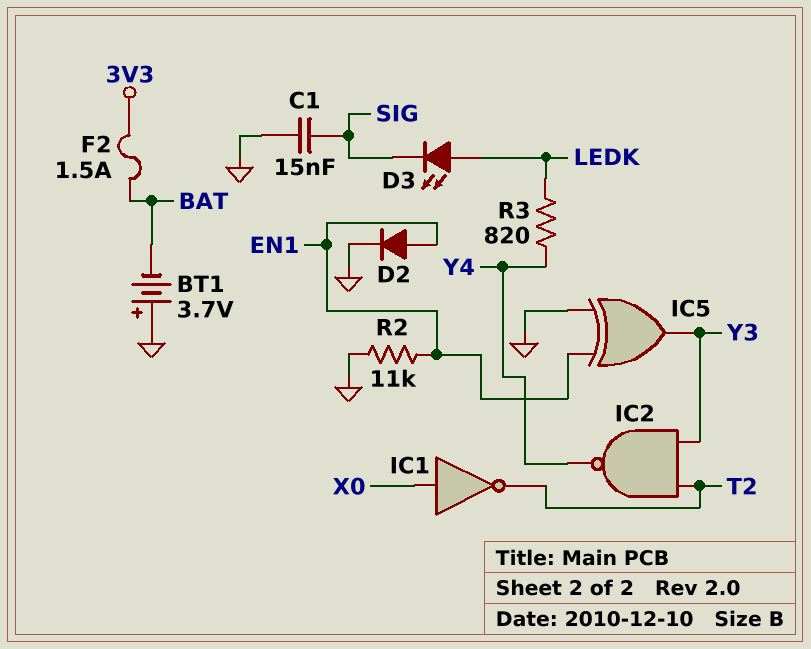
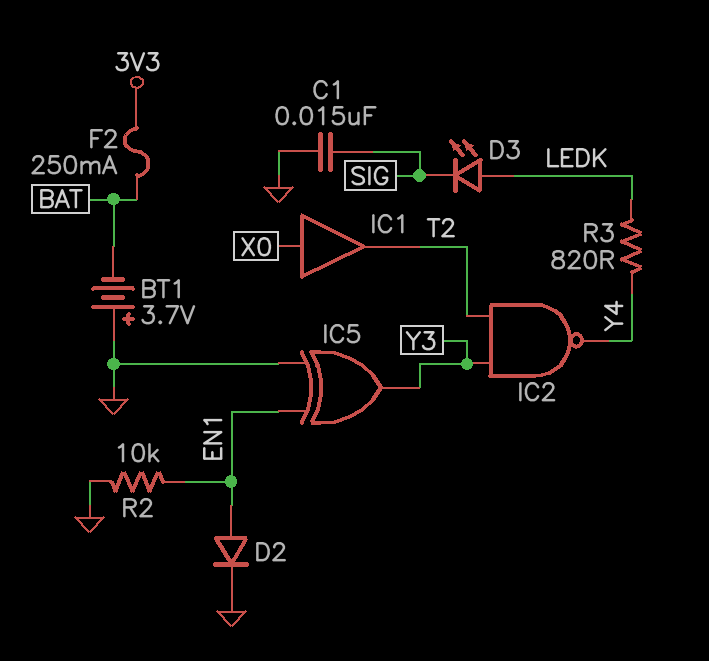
F2: 1.5A (3V3, BAT) -> 250mA (3V3, BAT)
IC1: NOT (in X0, out T2) -> buffer (in X0, out T2)
R2: 11k (EN1, GND) -> 10k (EN1, GND)

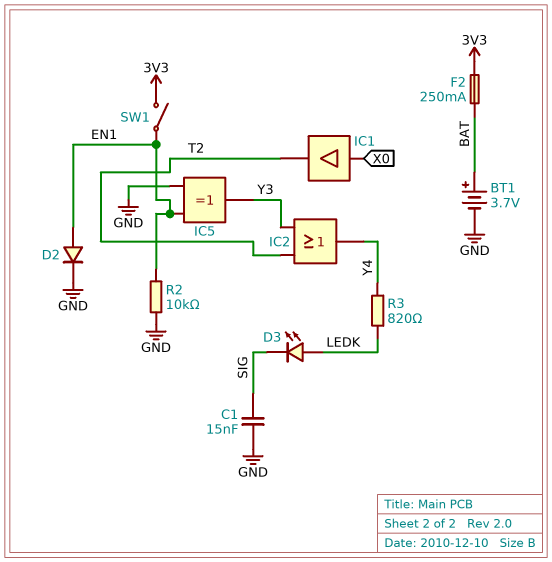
BT1: 3.7V (plus GND, minus BAT) -> 3.7V (plus BAT, minus GND)
IC2: NAND (in T2, in Y3, out Y4) -> OR (in T2, in Y3, out Y4)
SW1: none -> switch (3V3, EN1)

